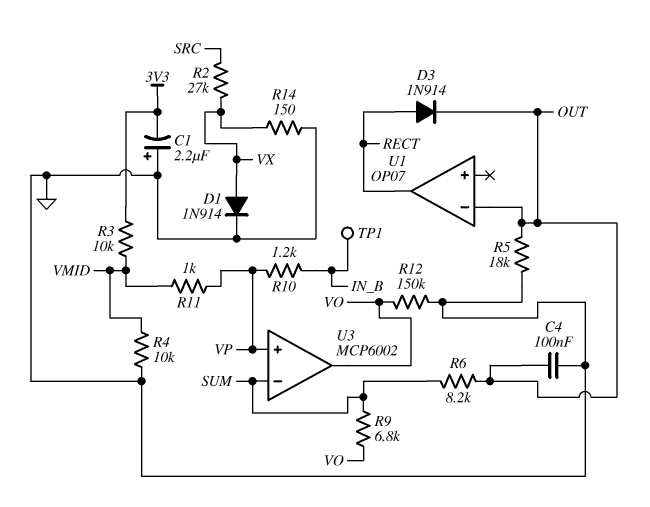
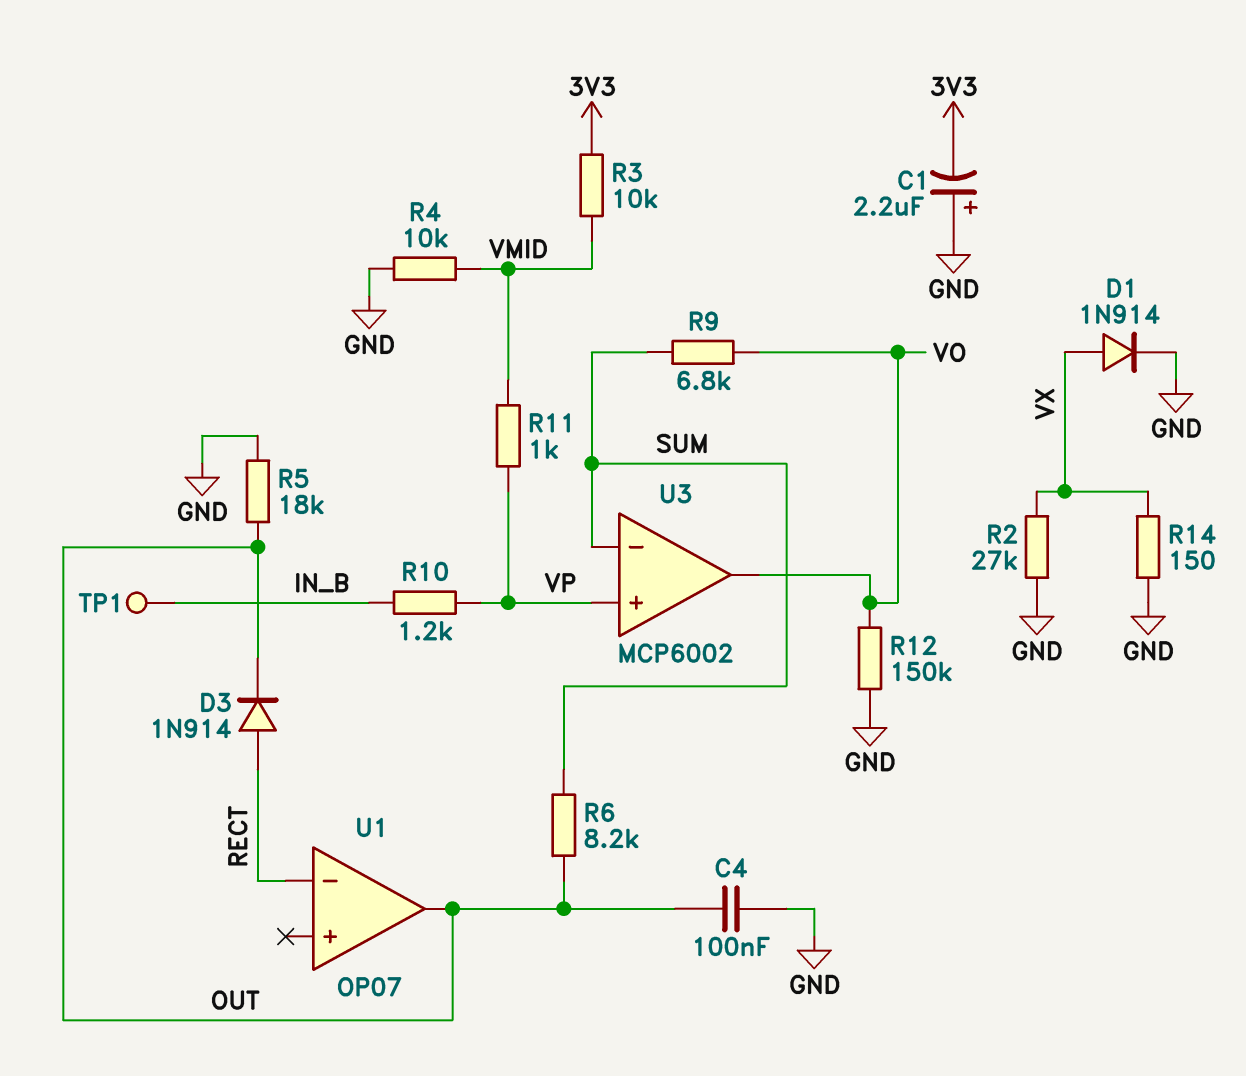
R2: 27k (SRC, VX) -> 27k (GND, VX)
U1 pin in-: OUT -> RECT
U1 pin out: RECT -> OUT

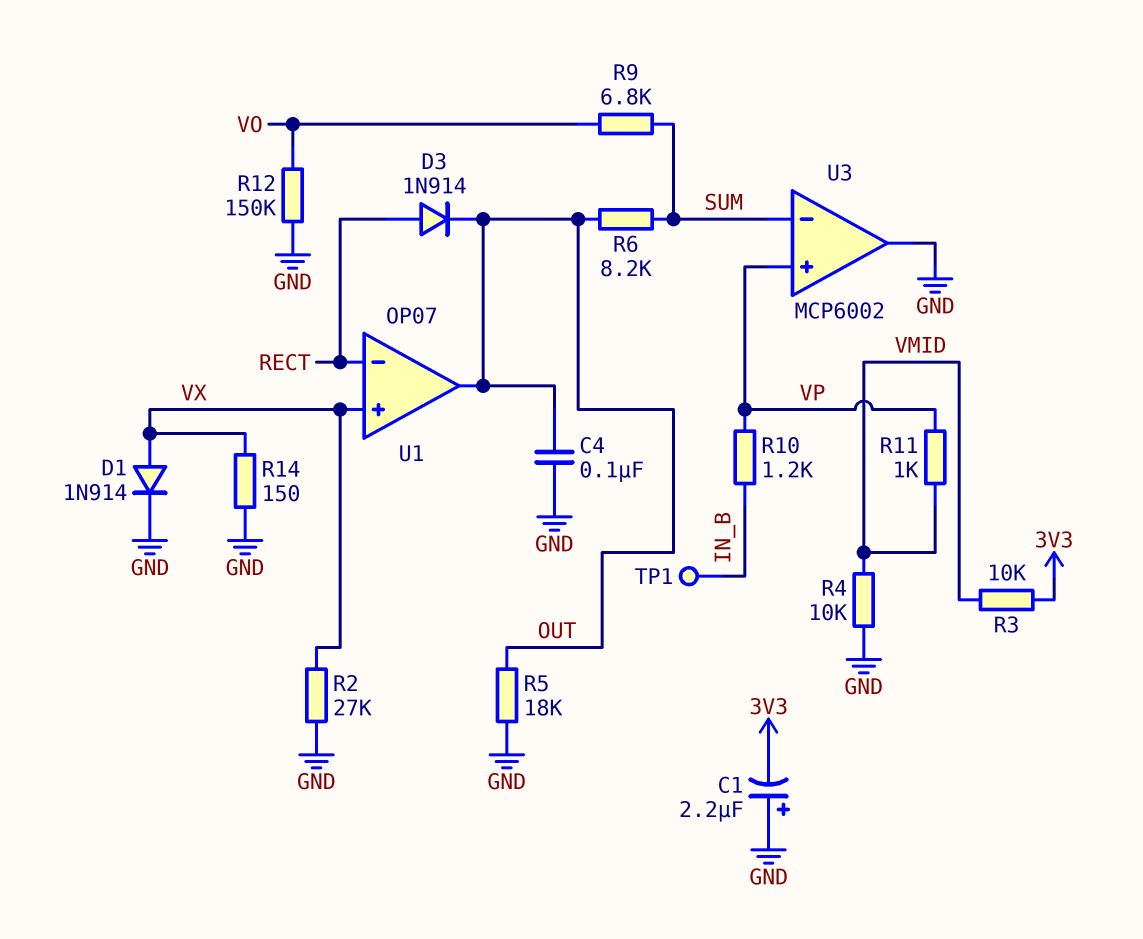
U1 pin in+: none -> VX
U3 pin out: VO -> GND

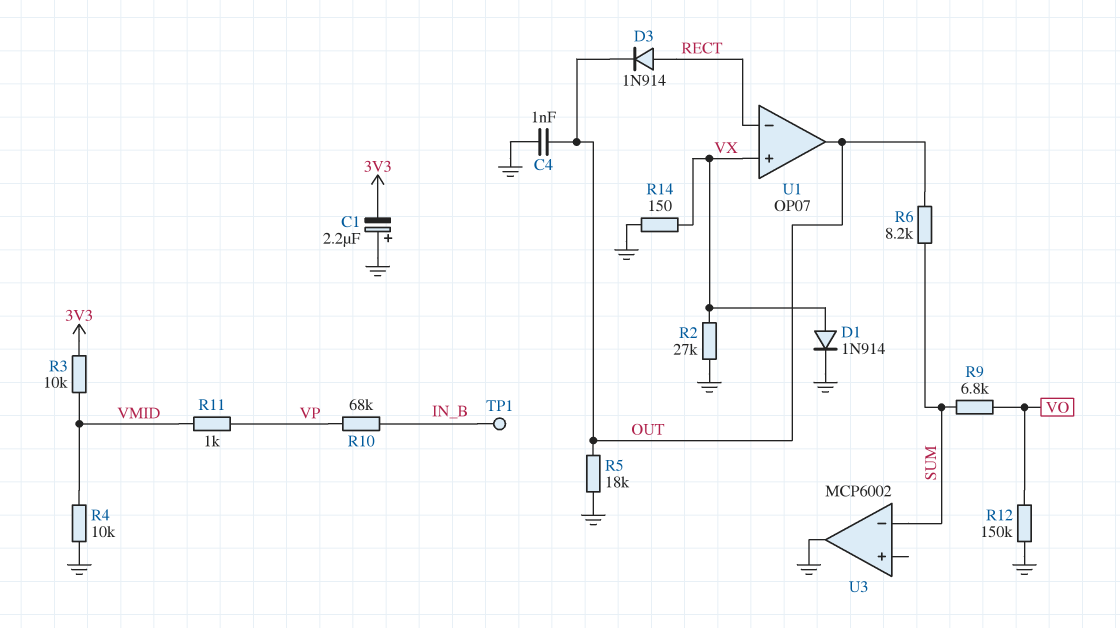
C4: 100nF (GND, OUT) -> 1nF (GND, OUT)
R10: 1.2k (IN_B, VP) -> 68k (IN_B, VP)
U3 pin in+: VP -> none

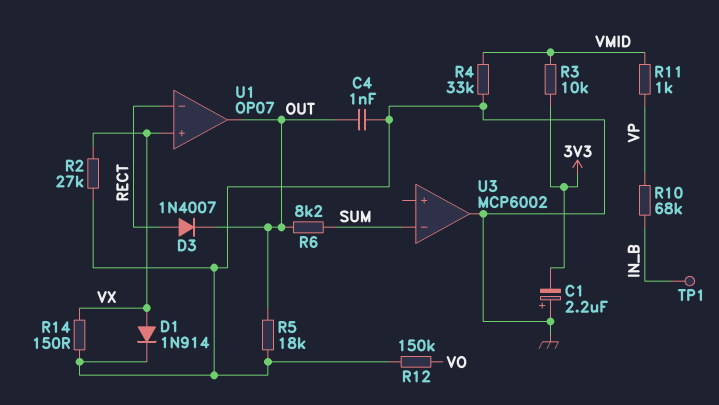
D3: diode 1N914 (A RECT, K OUT) -> diode 1N4007 (A RECT, K OUT)
R4: 10k (GND, VMID) -> 33k (GND, VMID)
R9: 6.8k (SUM, VO) -> none

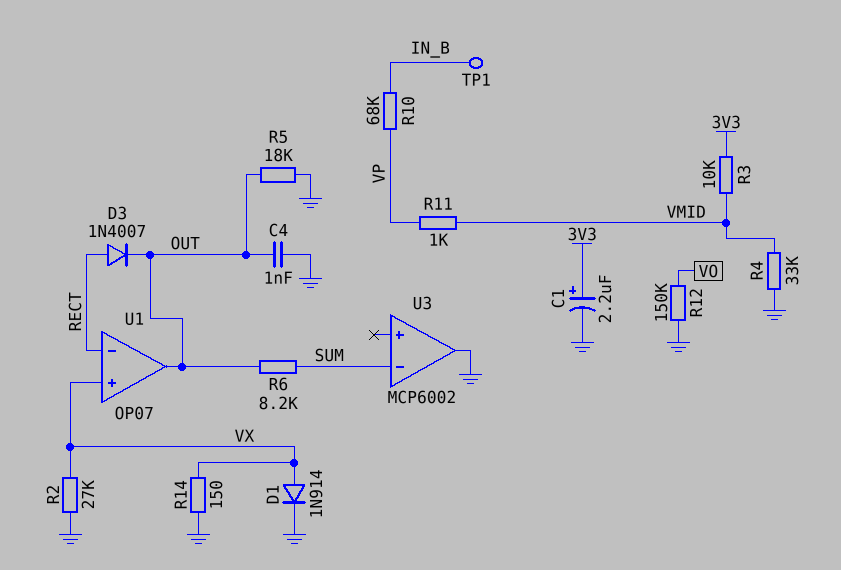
C1: 2.2uF (plus GND, minus 3V3) -> 2.2uF (plus 3V3, minus GND)

